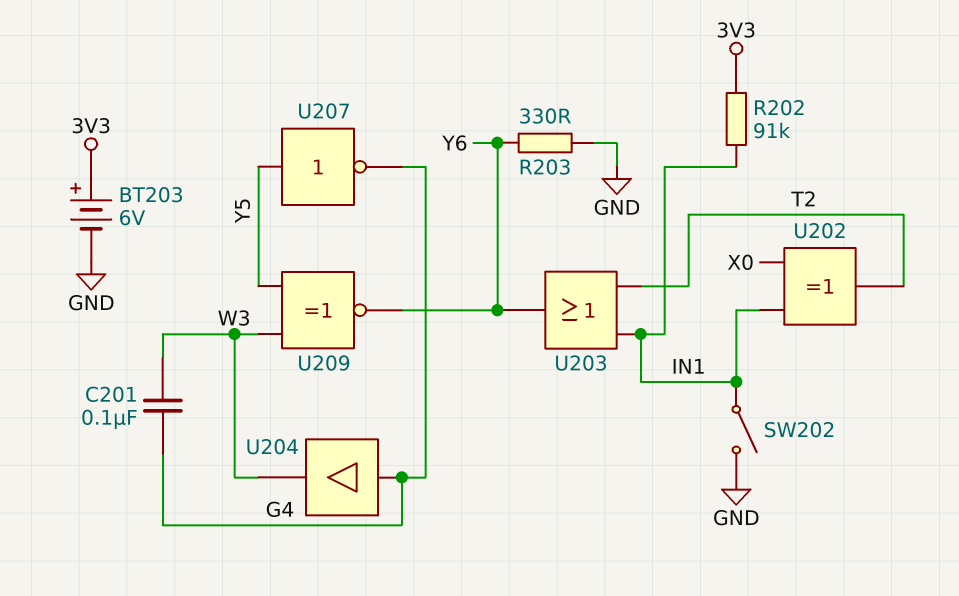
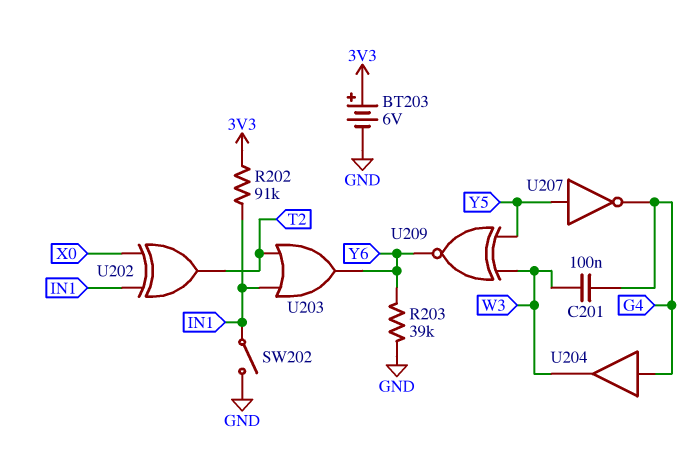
R203: 330 (GND, Y6) -> 39k (GND, Y6)

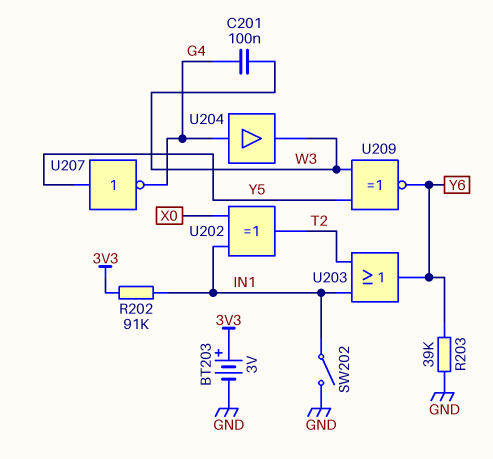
BT203: 6V (plus 3V3, minus GND) -> 3V (plus 3V3, minus GND)

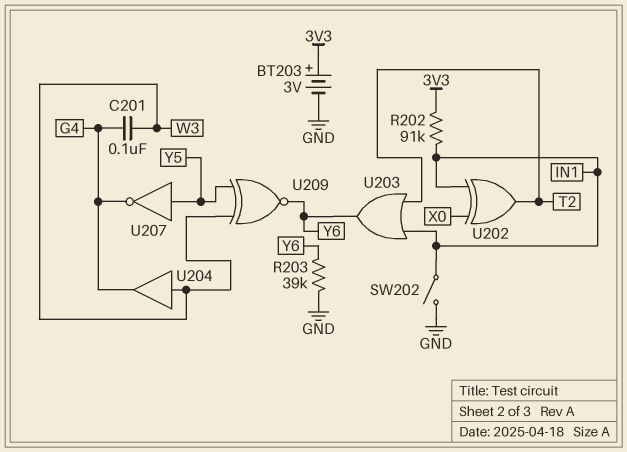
U204: buffer (in G4, out W3) -> buffer (in W3, out G4)

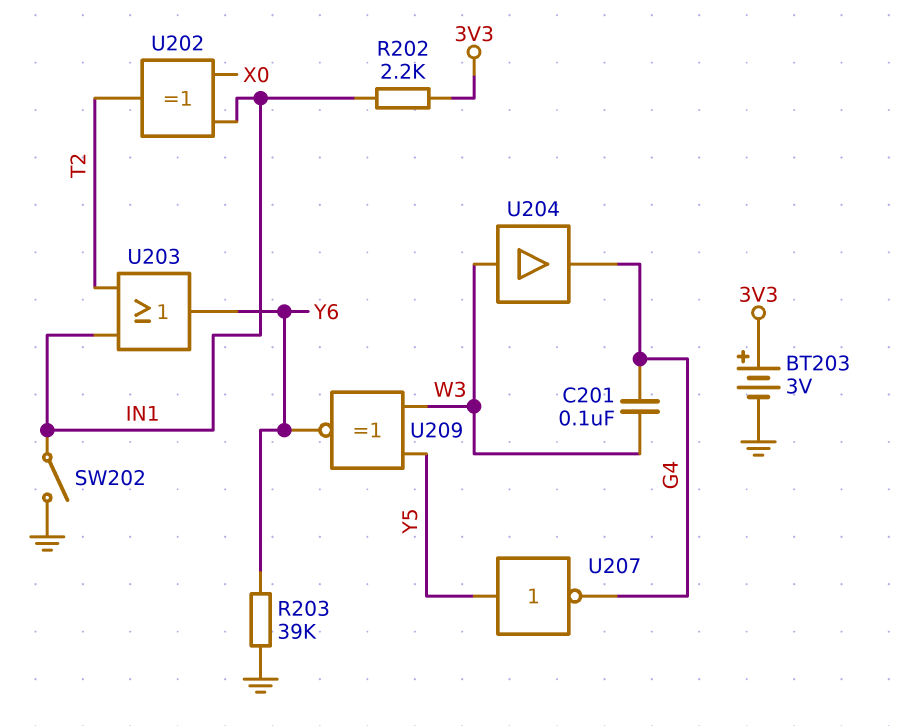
R202: 91k (3V3, IN1) -> 2.2k (3V3, IN1)

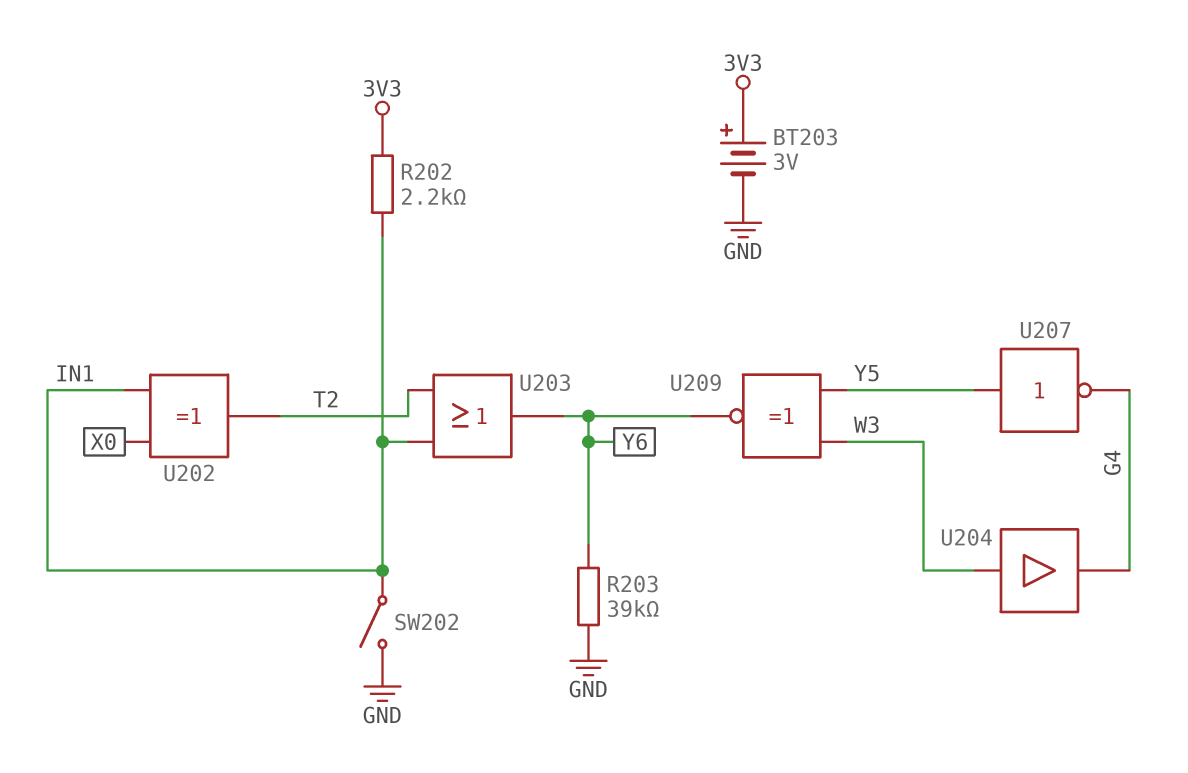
C201: 100nF (G4, W3) -> none

